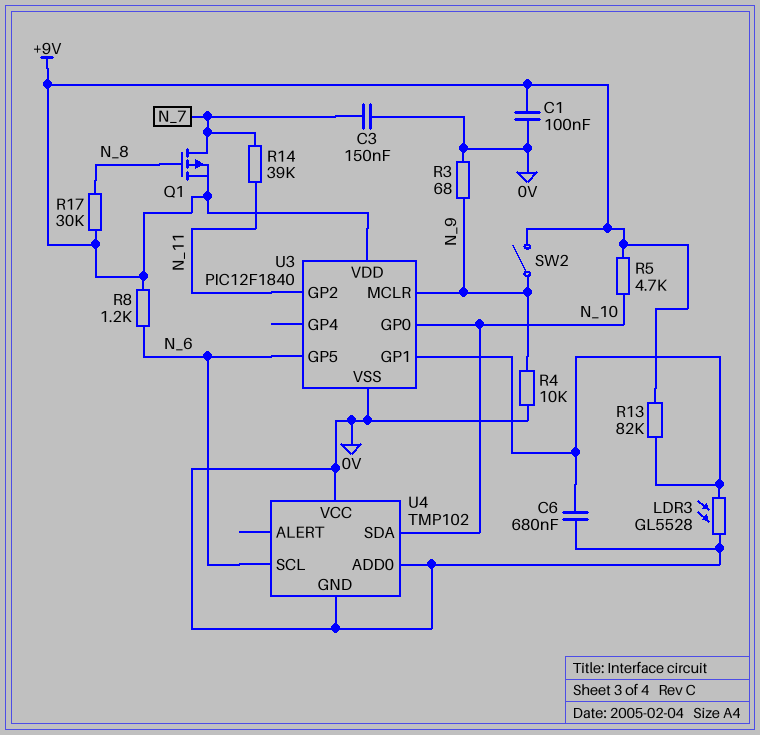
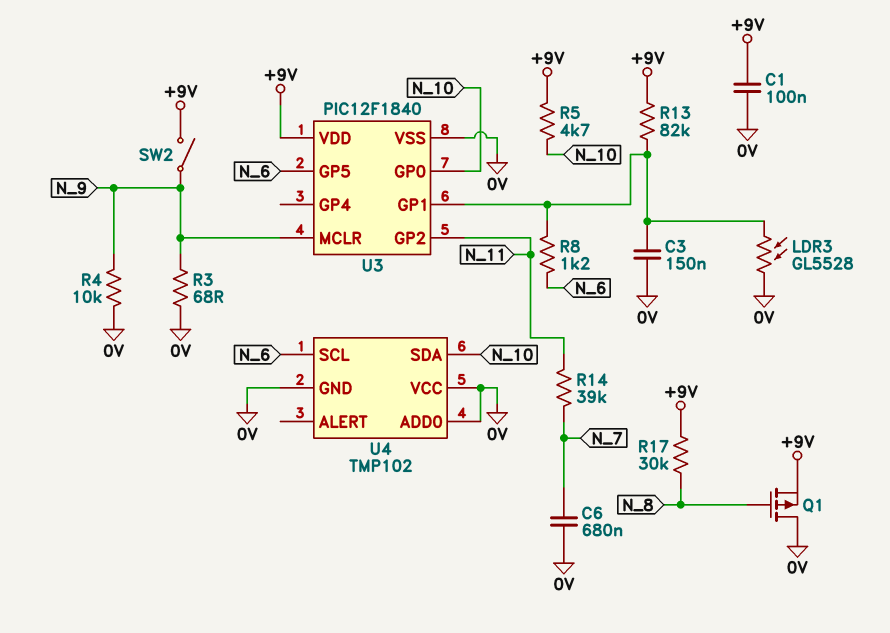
C3: 150nF (0V, N_7) -> 150nF (0V, U3/GP1)
C6: 680nF (0V, U3/GP1) -> 680nF (0V, N_7)
Q1: PMOS (G N_8, D N_7, S +9V) -> PMOS (G N_8, D 0V, S +9V)
R8: 1.2k (+9V, N_6) -> 1.2k (N_6, U3/GP1)

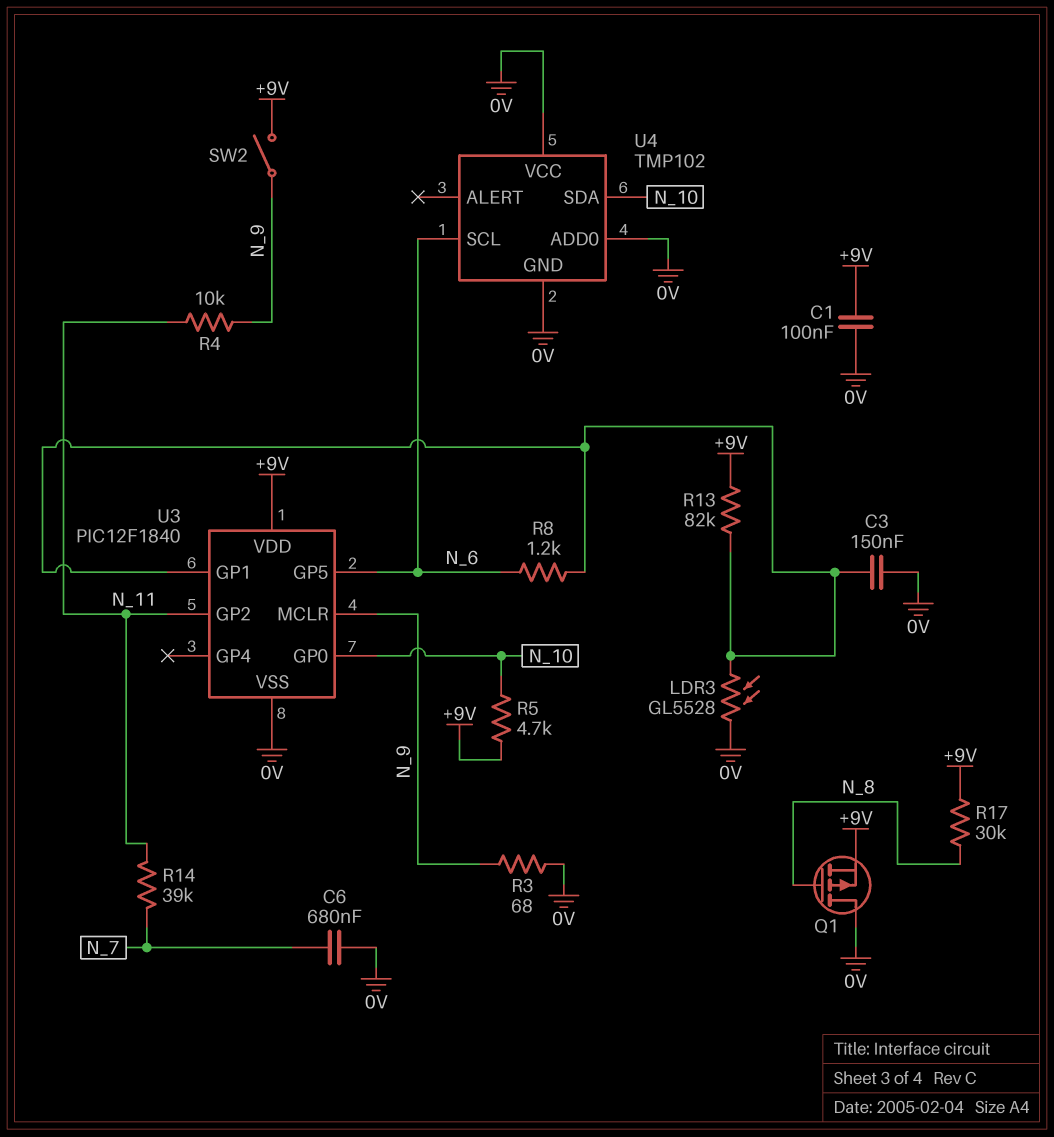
R4: 10k (0V, N_9) -> 10k (N_9, N_11)

